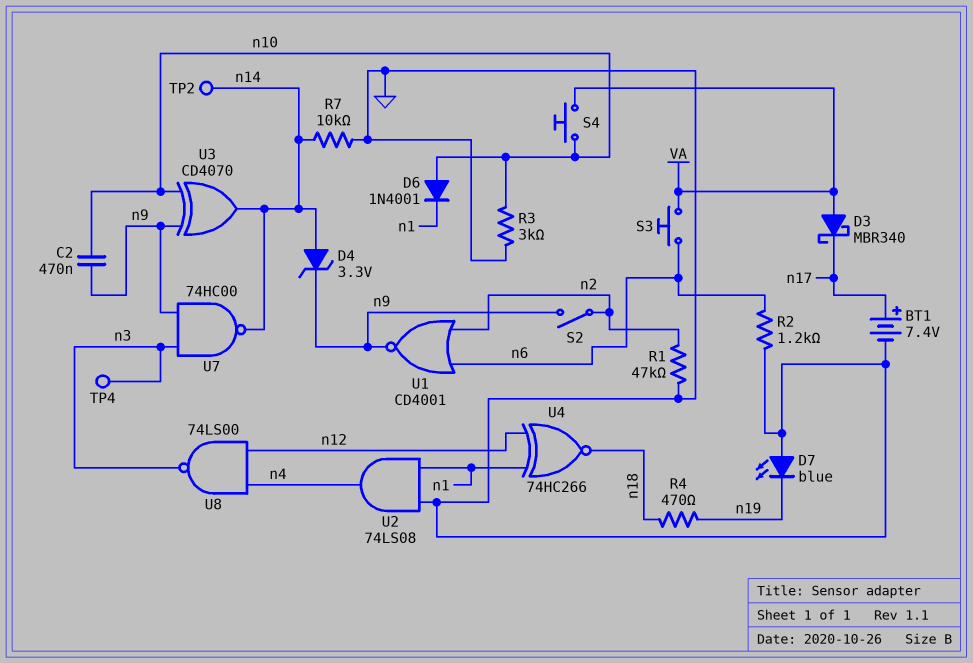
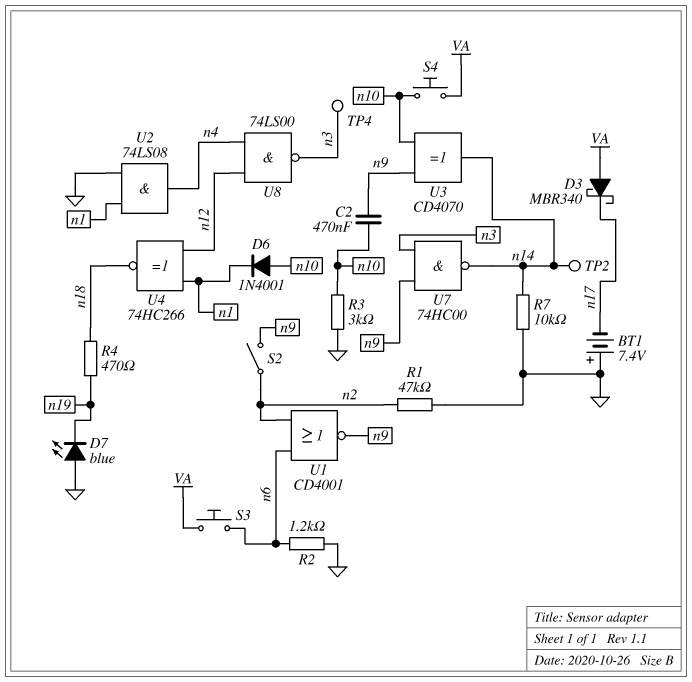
BT1: 7.4V (plus n17, minus GND) -> 7.4V (plus GND, minus n17)
D4: zener 3.3V (A n14, K n9) -> none

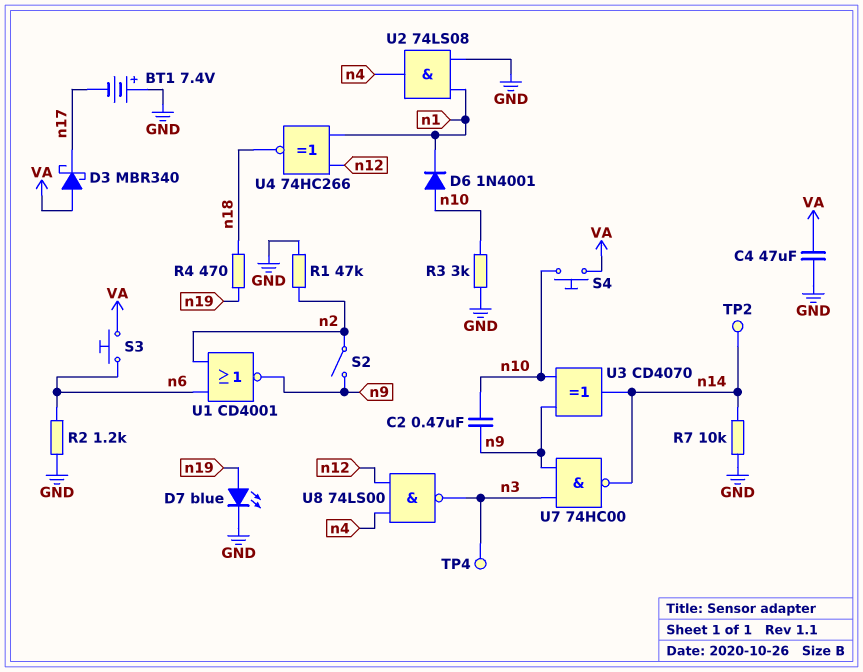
C4: none -> 47uF (GND, VA)
D7: LED blue (A GND, K n19) -> LED blue (A n19, K GND)

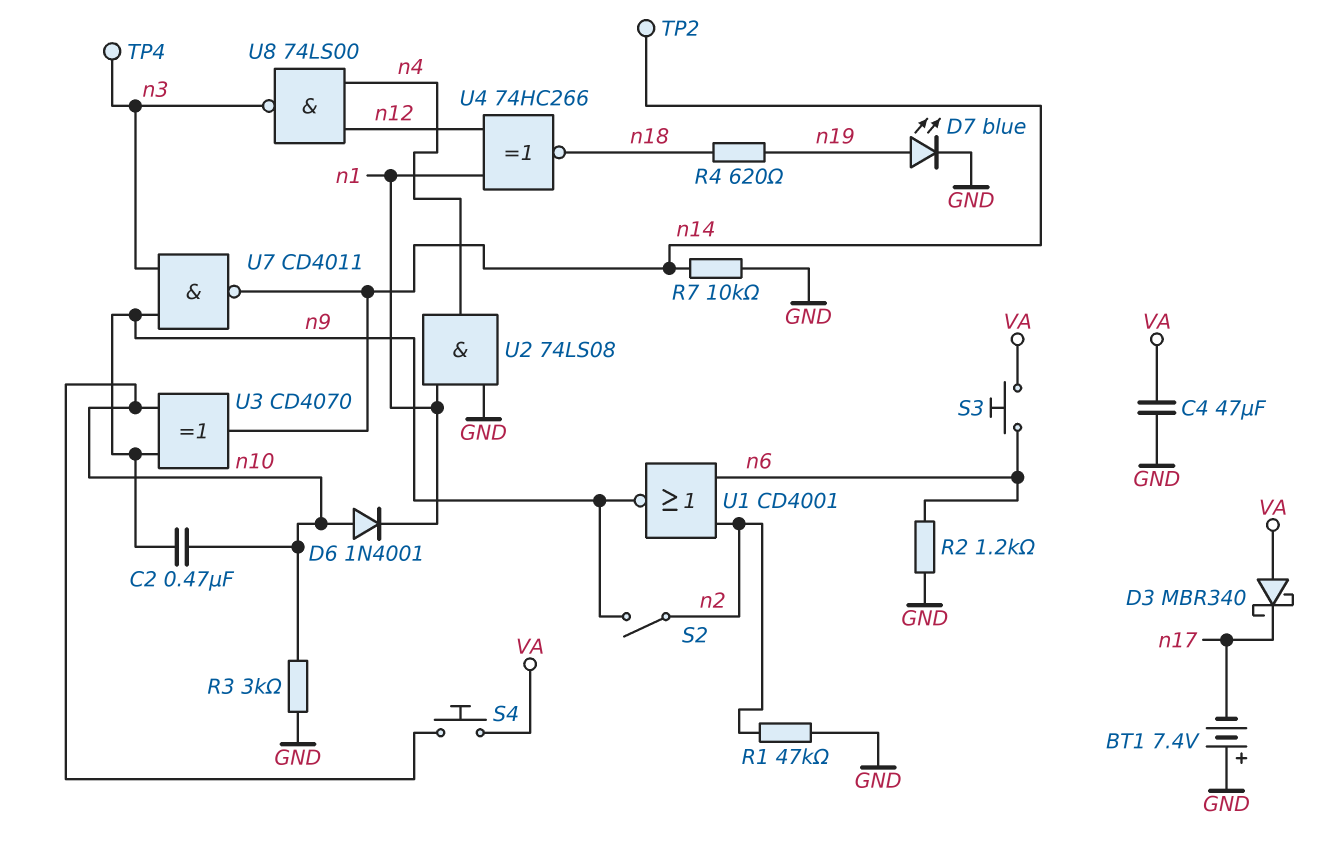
R4: 470 (n18, n19) -> 620 (n18, n19)
U7: NAND 74HC00 (in n3, in n9, out n14) -> NAND CD4011 (in n3, in n9, out n14)

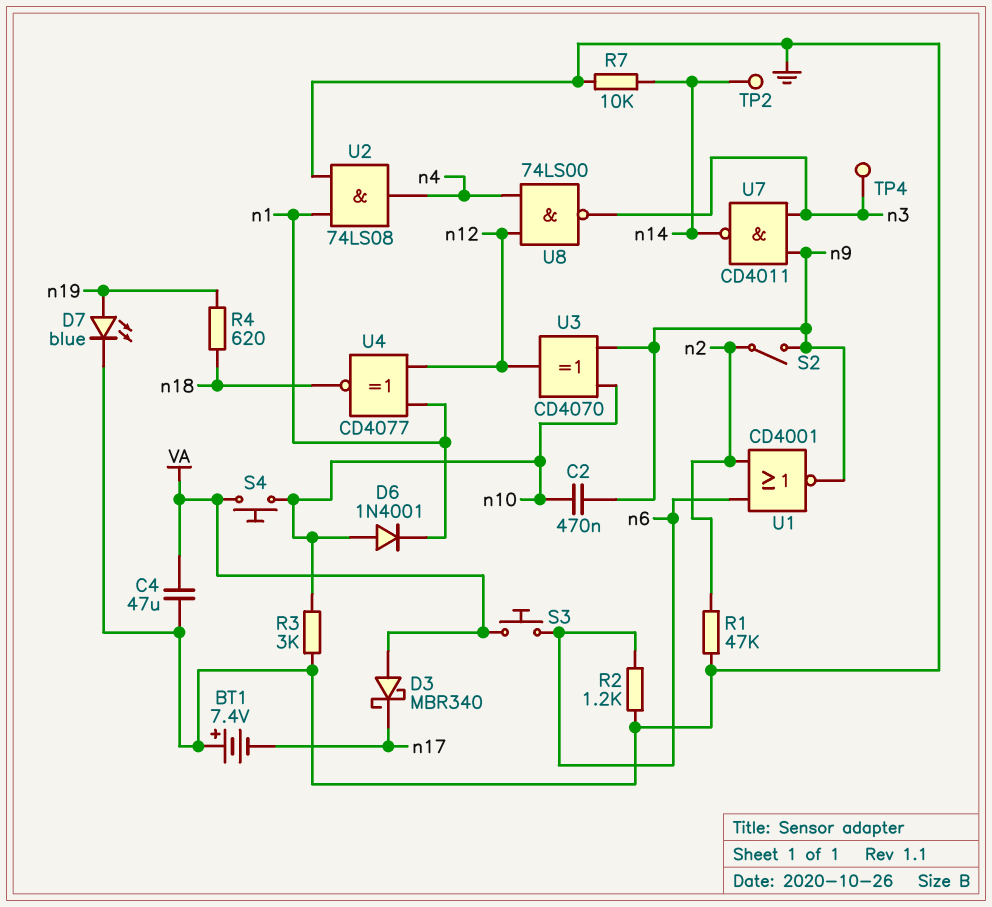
U3: XOR CD4070 (in n9, in n10, out n14) -> XOR CD4070 (in n9, in n10, out n12)
U4: XNOR 74HC266 (in n1, in n12, out n18) -> XNOR CD4077 (in n1, in n12, out n18)

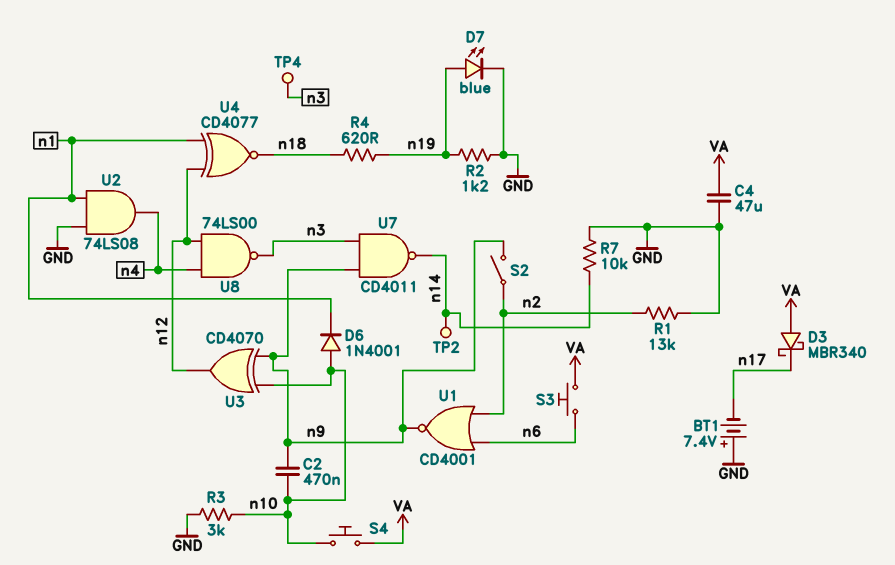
R1: 47k (GND, n2) -> 13k (GND, n2)
R2: 1.2k (GND, n6) -> 1.2k (GND, n19)

